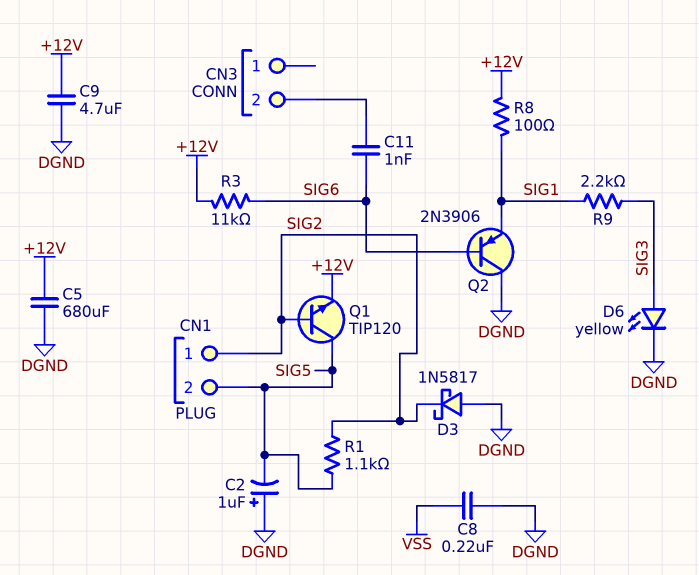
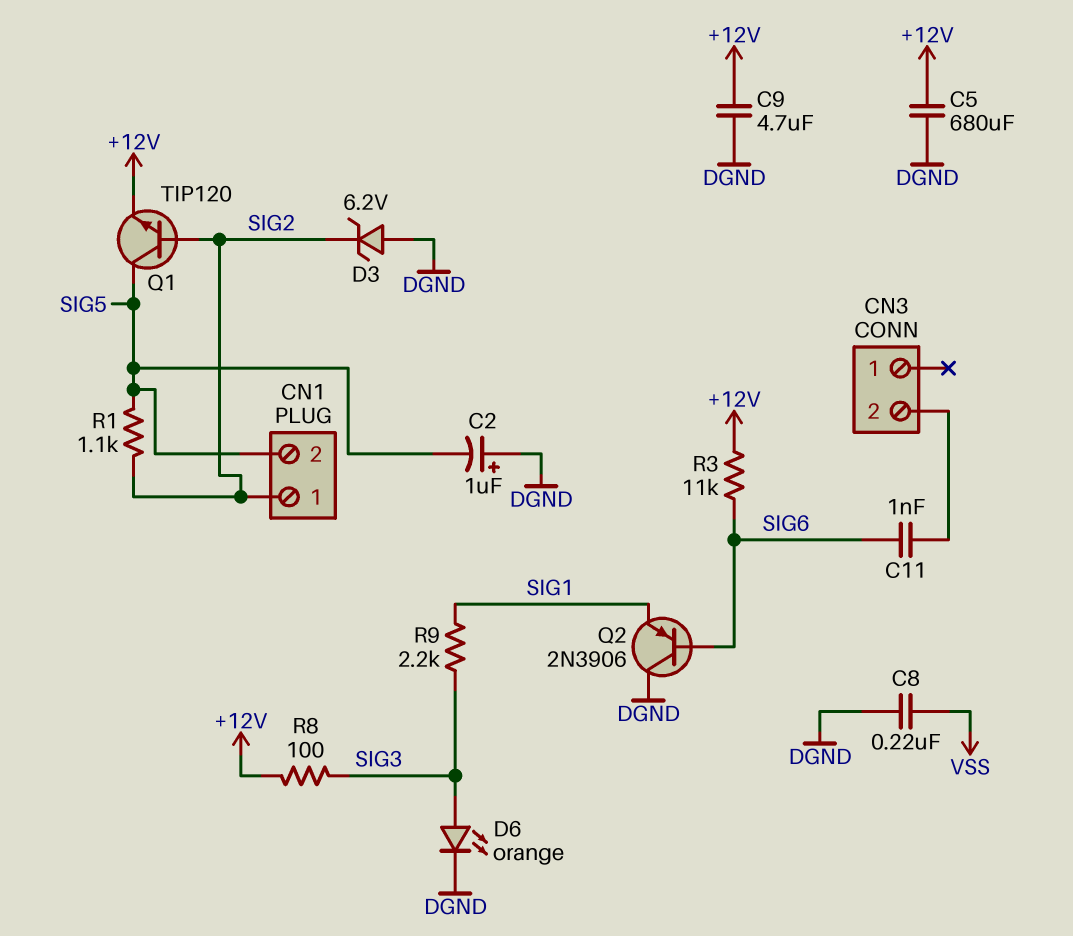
D3: schottky 1N5817 (A DGND, K SIG2) -> zener 6.2V (A DGND, K SIG2)
D6: LED yellow (A SIG3, K DGND) -> LED orange (A SIG3, K DGND)
R8: 100 (+12V, SIG1) -> 100 (+12V, SIG3)

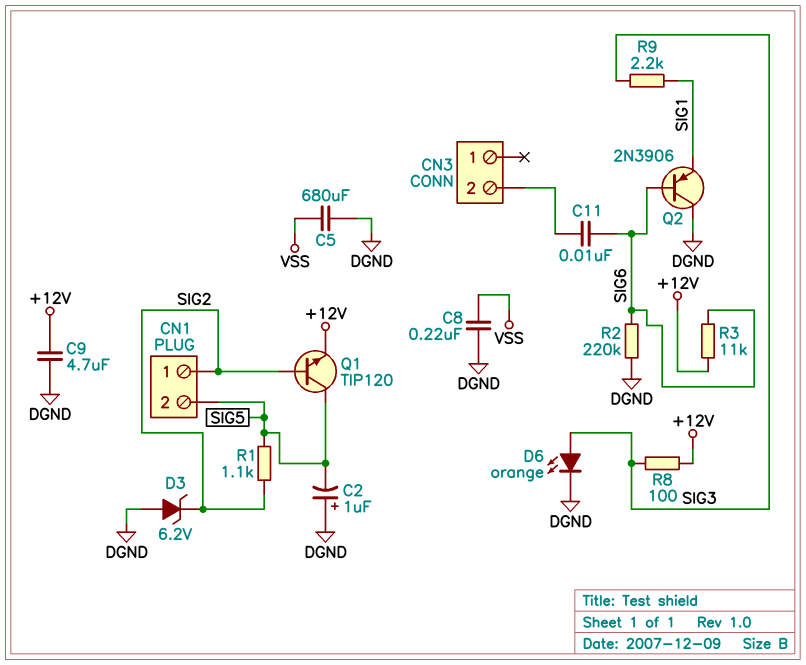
C5: 680uF (+12V, DGND) -> 680uF (DGND, VSS)
C11: 1nF (CN3/2, SIG6) -> 10nF (CN3/2, SIG6)
R2: none -> 220k (DGND, SIG6)

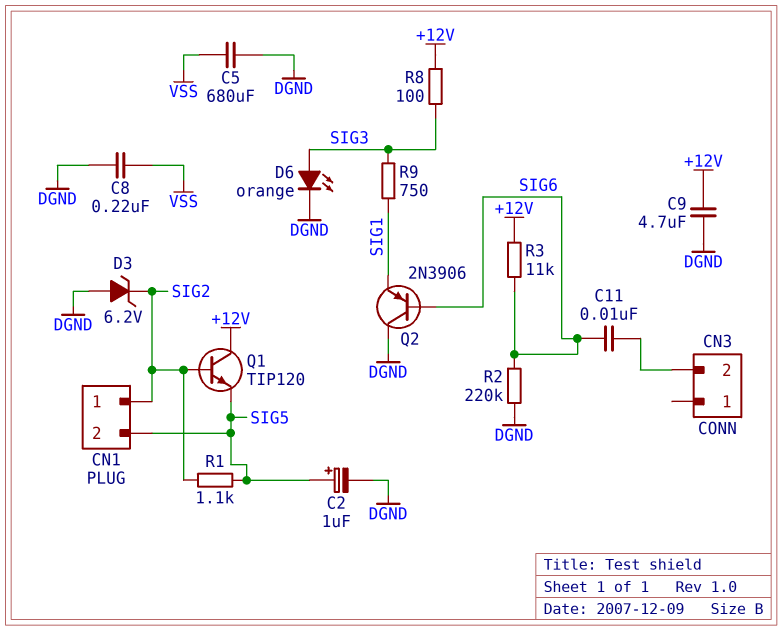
C2: 1uF (plus DGND, minus SIG5) -> 1uF (plus SIG5, minus DGND)
Q1: NPN TIP120 (B SIG2, C SIG5, E +12V) -> NPN TIP120 (B SIG2, C +12V, E SIG5)
R9: 2.2k (SIG1, SIG3) -> 750 (SIG1, SIG3)

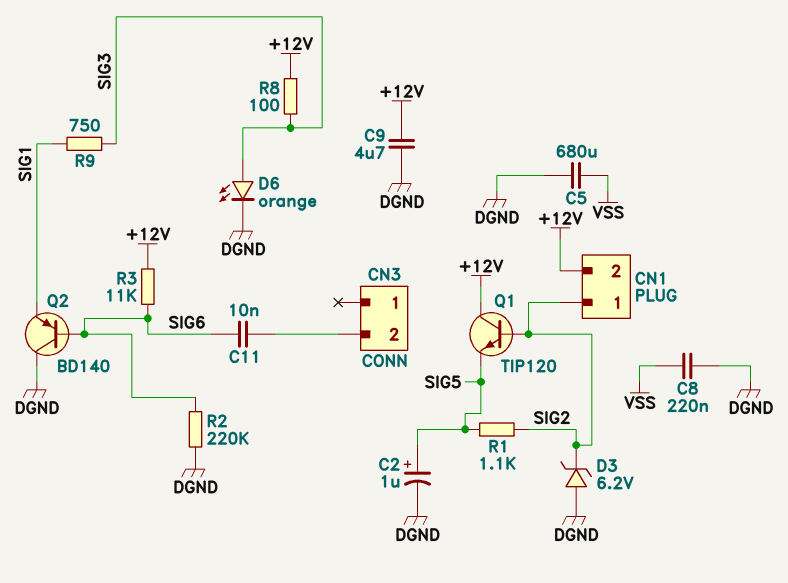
CN1 pin 2: SIG5 -> +12V
Q2: PNP 2N3906 (B SIG6, C DGND, E SIG1) -> PNP BD140 (B SIG6, C DGND, E SIG1)

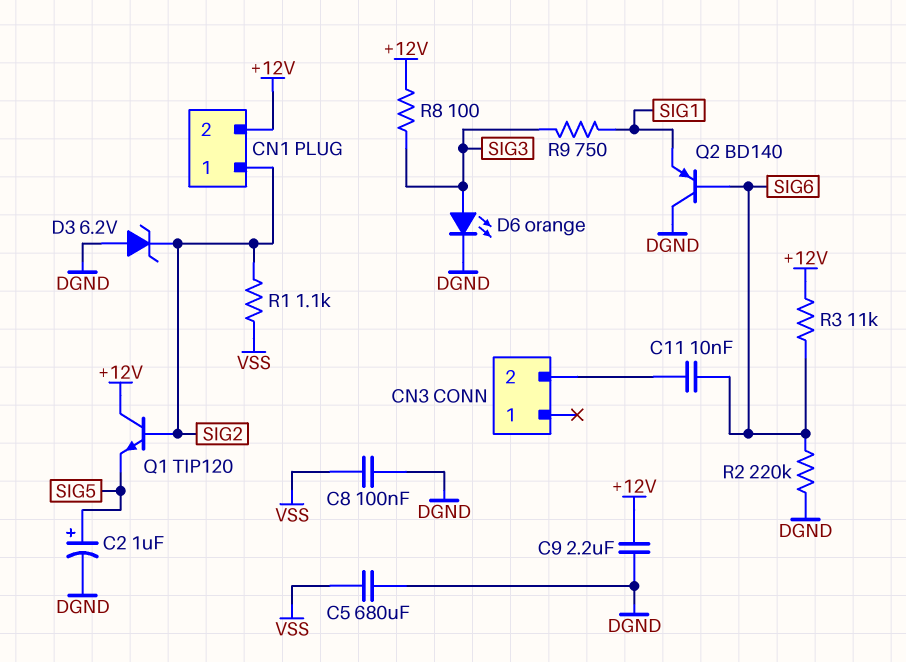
C8: 220nF (DGND, VSS) -> 100nF (DGND, VSS)
C9: 4.7uF (+12V, DGND) -> 2.2uF (+12V, DGND)
R1: 1.1k (SIG2, SIG5) -> 1.1k (SIG2, VSS)

